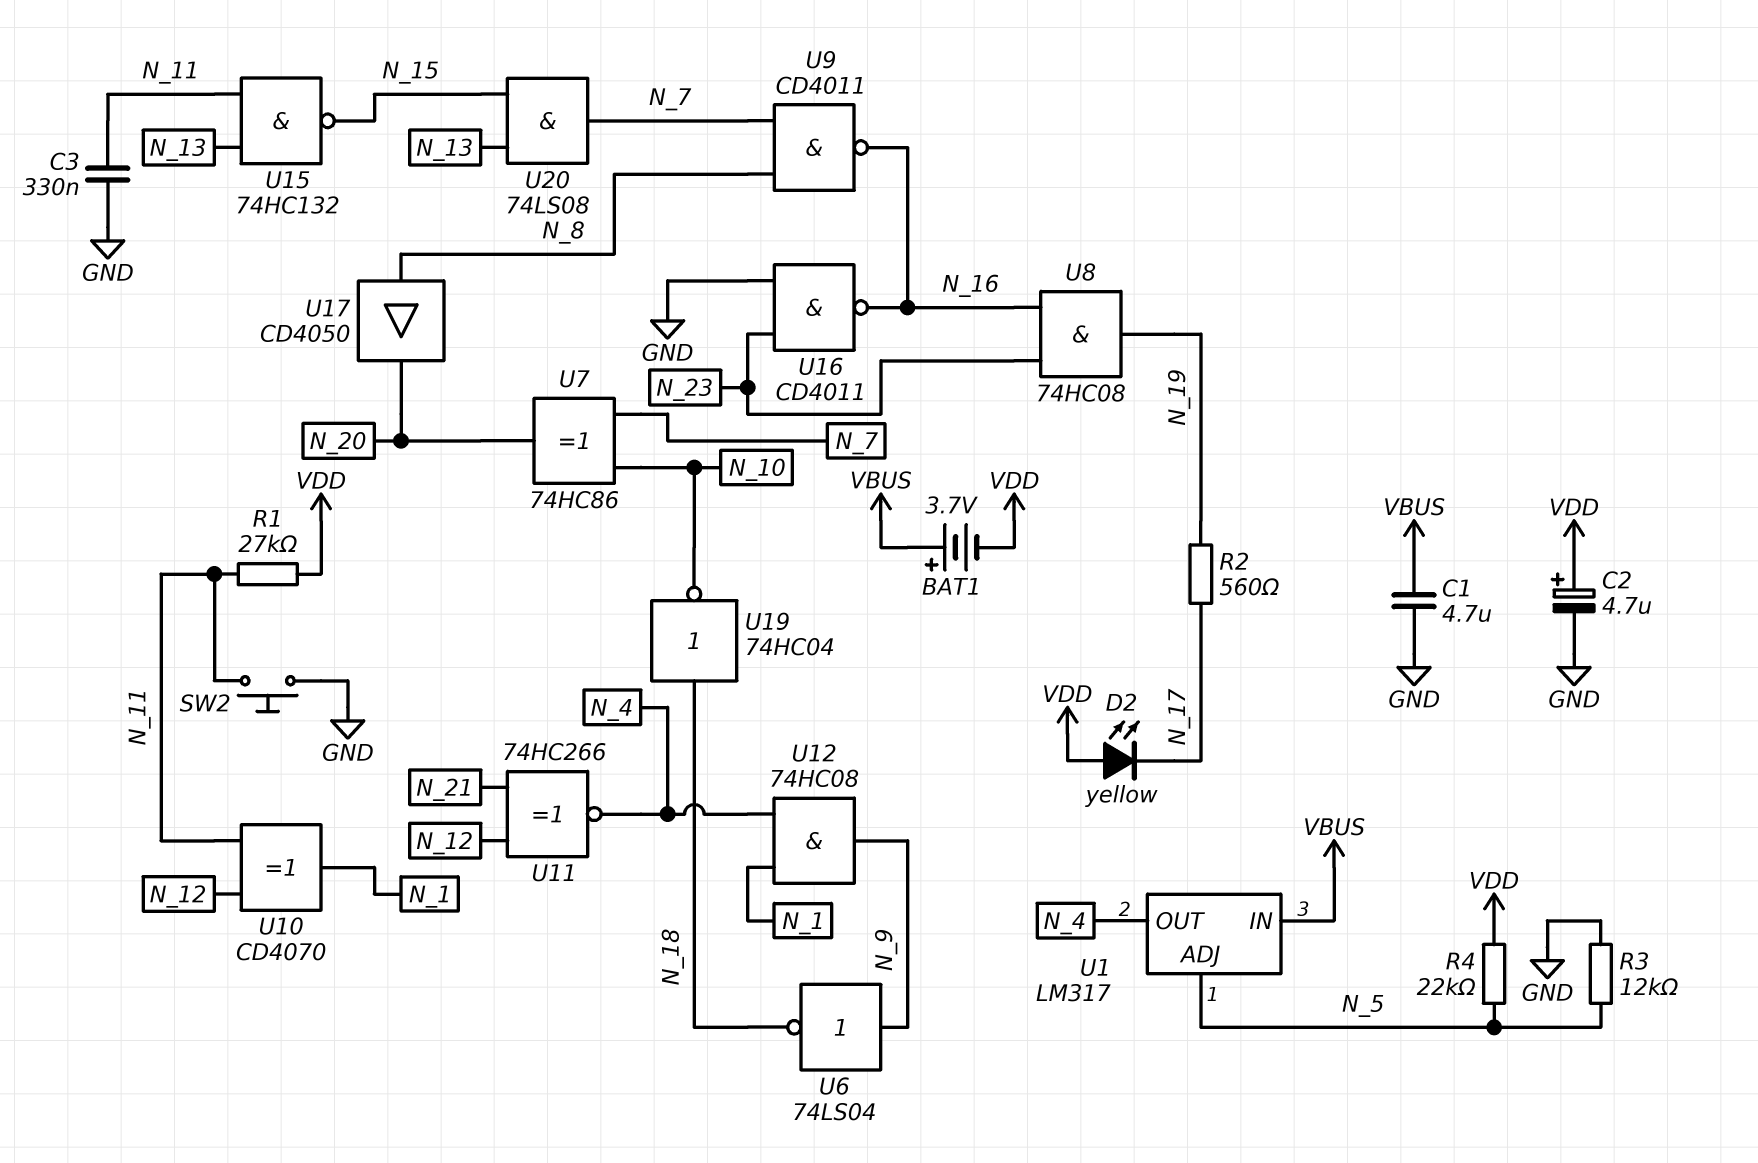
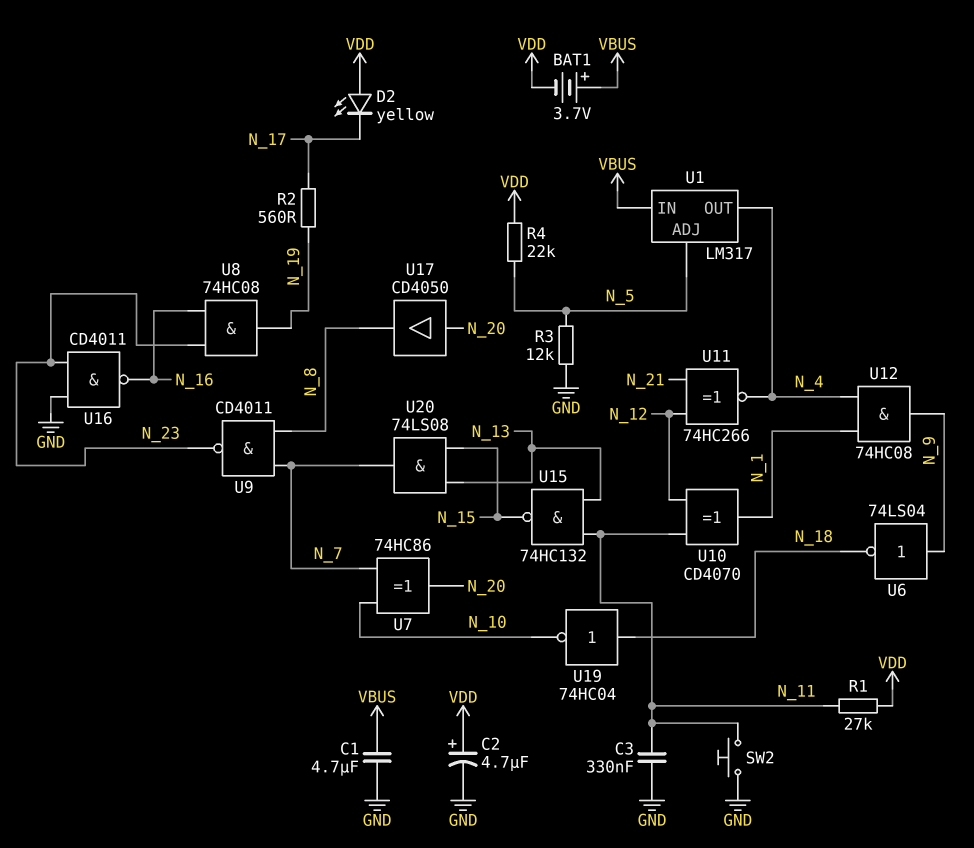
U9: NAND CD4011 (in N_7, in N_8, out N_16) -> NAND CD4011 (in N_7, in N_8, out N_23)
U17: buffer CD4050 (in N_8, out N_20) -> buffer CD4050 (in N_20, out N_8)

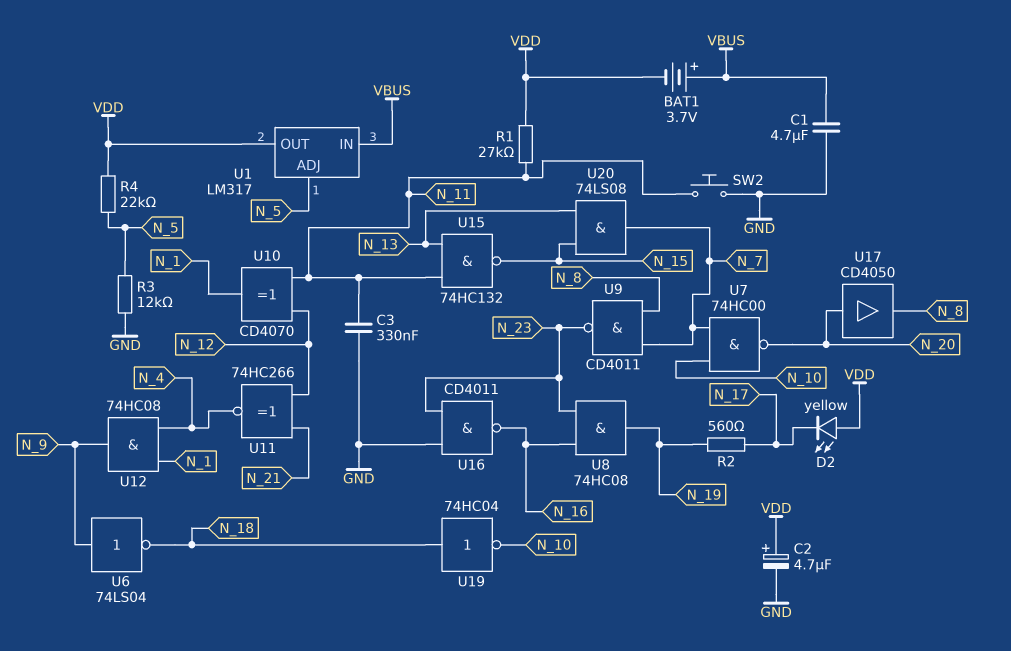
U1 pin OUT: N_4 -> VDD
U7: XOR 74HC86 (in N_7, in N_10, out N_20) -> NAND 74HC00 (in N_7, in N_10, out N_20)

